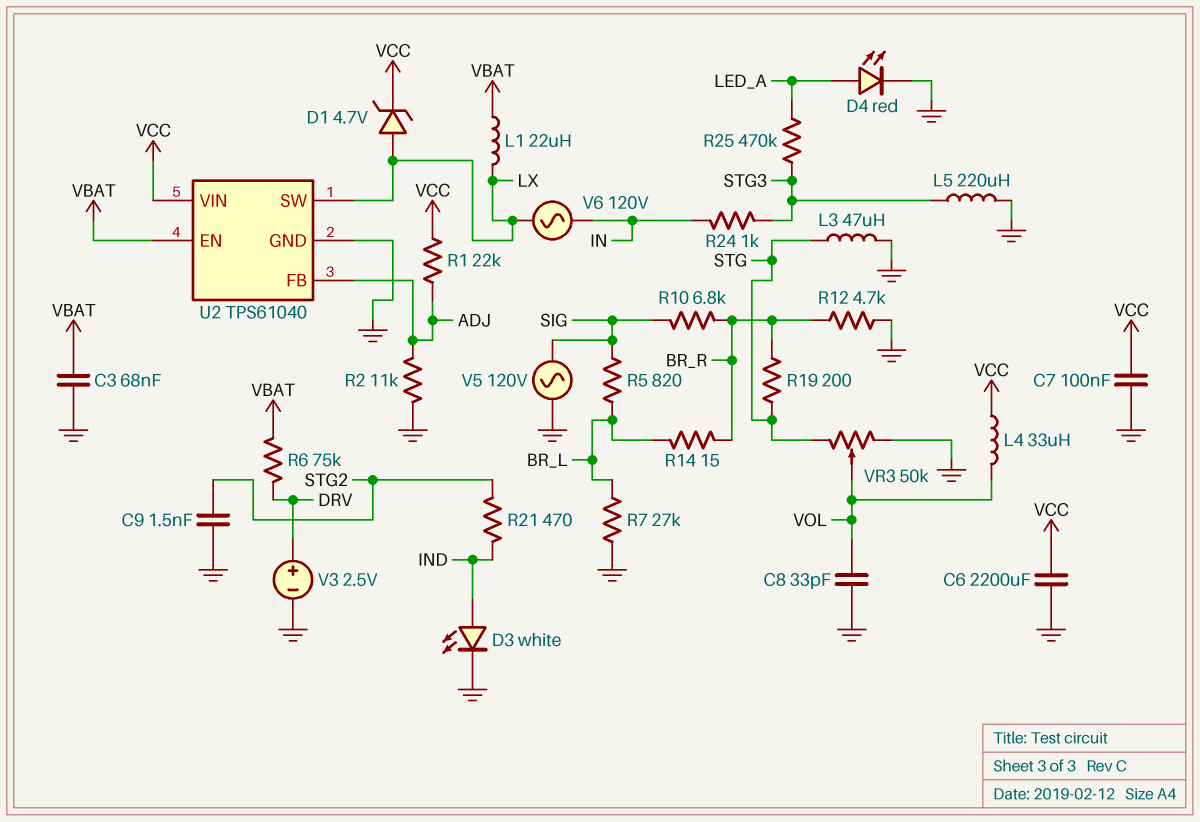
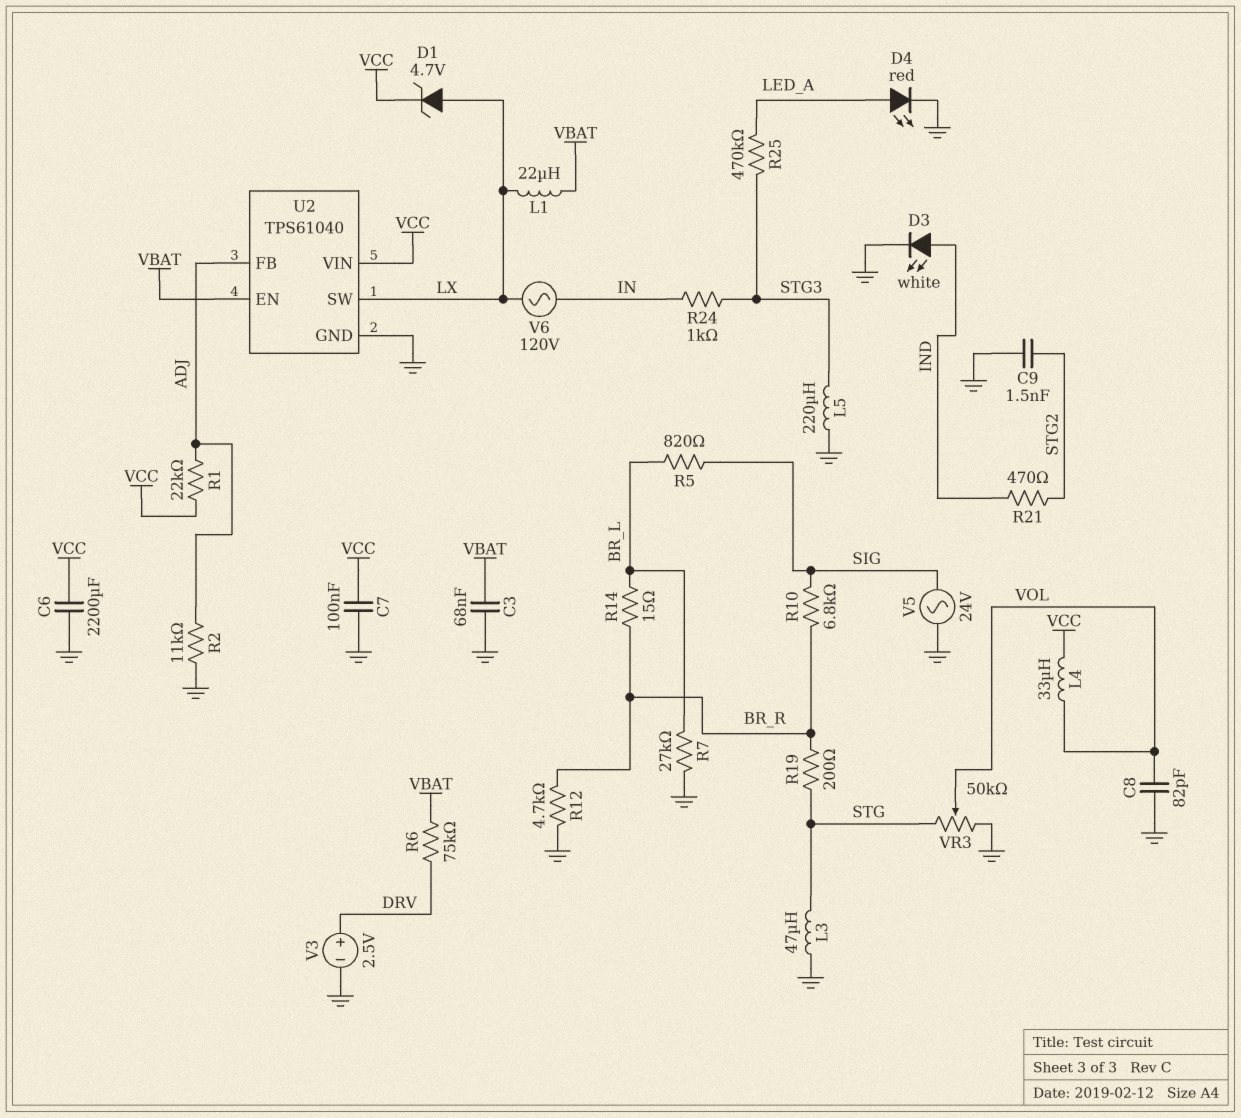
C8: 33pF (GND, VOL) -> 82pF (GND, VOL)
V5: AC 120V (GND, SIG) -> AC 24V (GND, SIG)

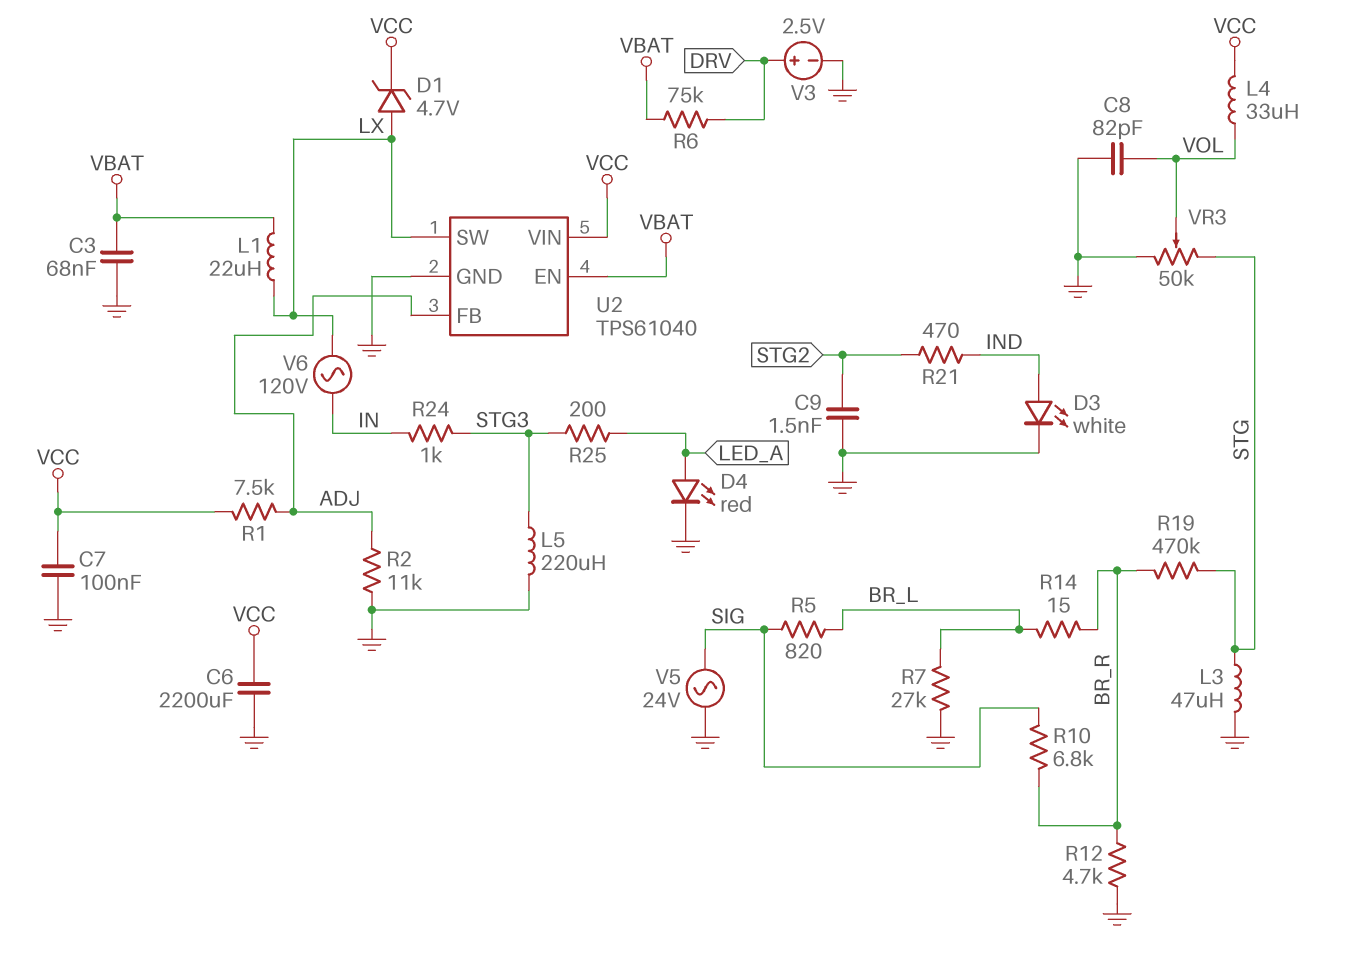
R1: 22k (ADJ, VCC) -> 7.5k (ADJ, VCC)
R19: 200 (BR_R, STG) -> 470k (BR_R, STG)
R25: 470k (LED_A, STG3) -> 200 (LED_A, STG3)

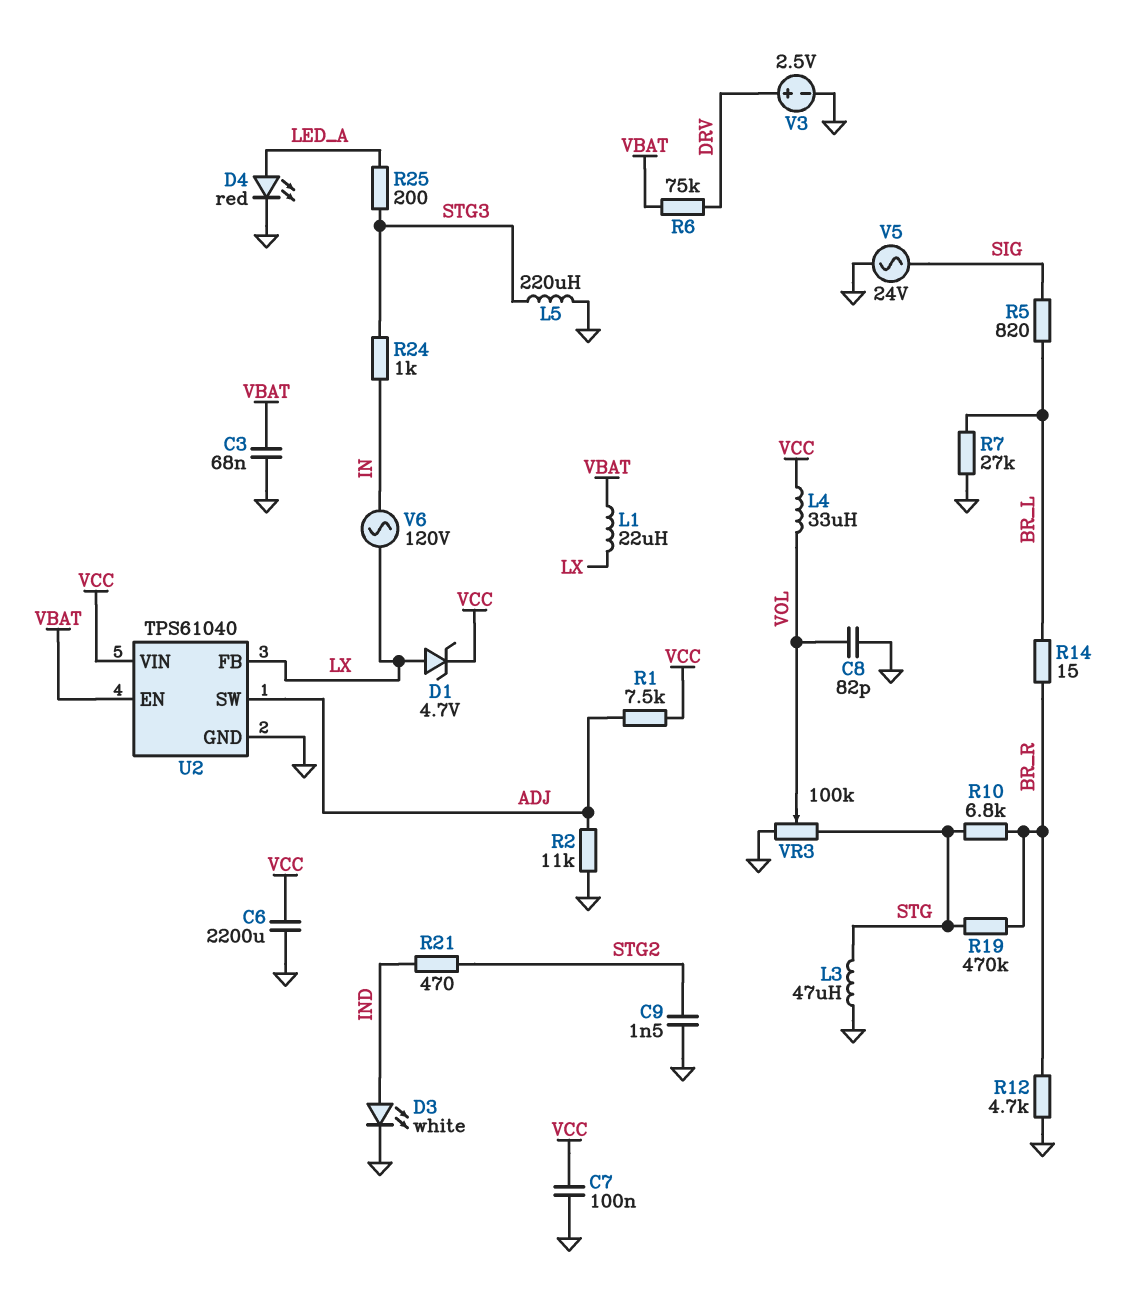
R10: 6.8k (BR_R, SIG) -> 6.8k (BR_R, STG)
U2 pin FB: ADJ -> LX
U2 pin SW: LX -> ADJ
VR3: 50k (GND, STG, wiper VOL) -> 100k (GND, STG, wiper VOL)

